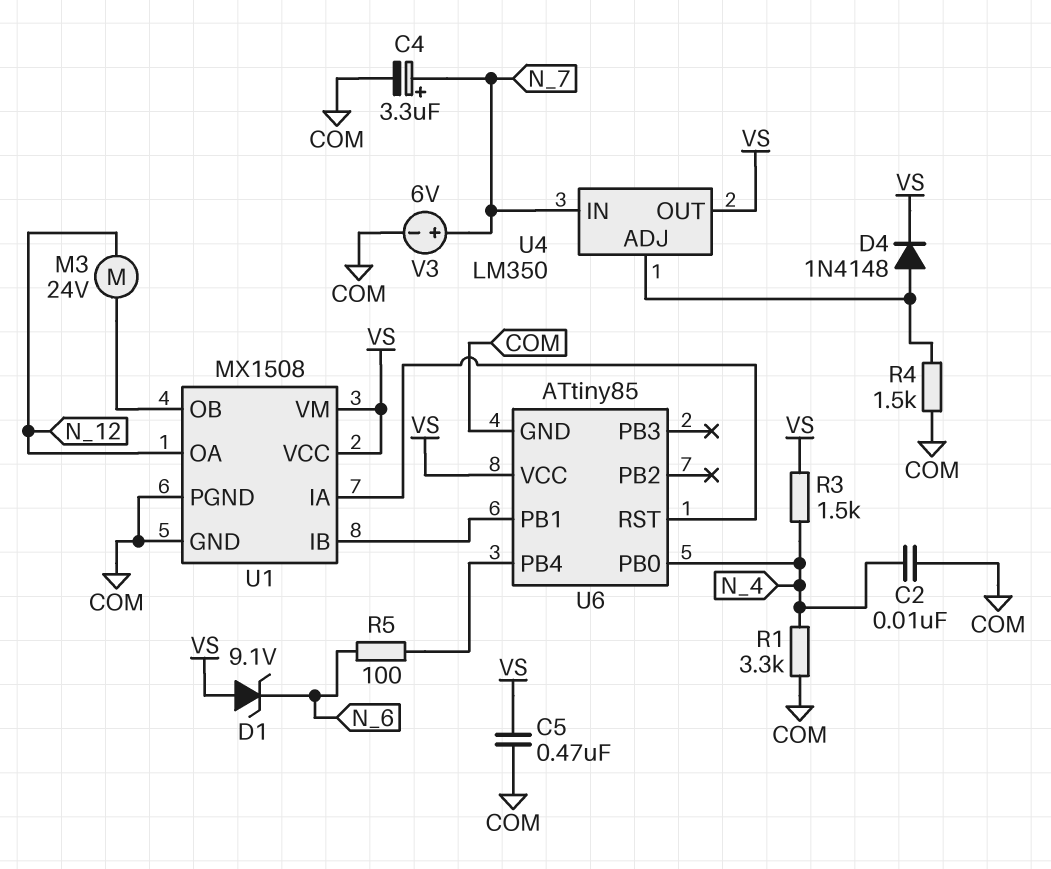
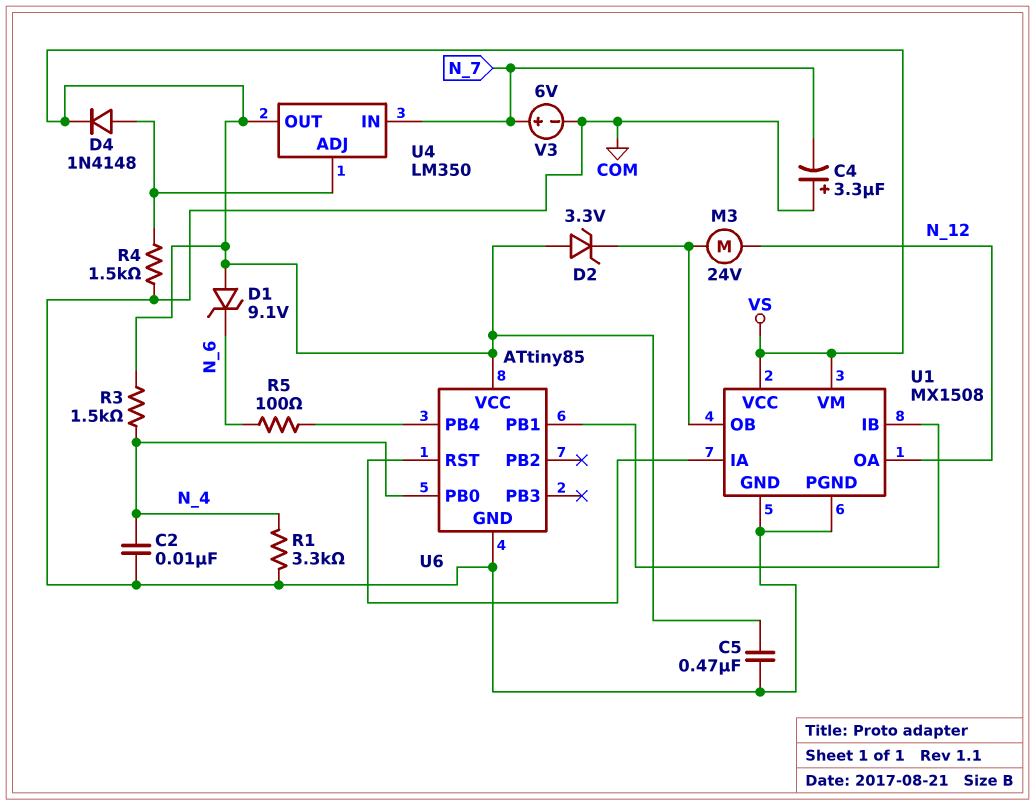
C4: 3.3uF (plus N_7, minus COM) -> 3.3uF (plus COM, minus N_7)
D2: none -> zener 3.3V (A VS, K U1/OB)

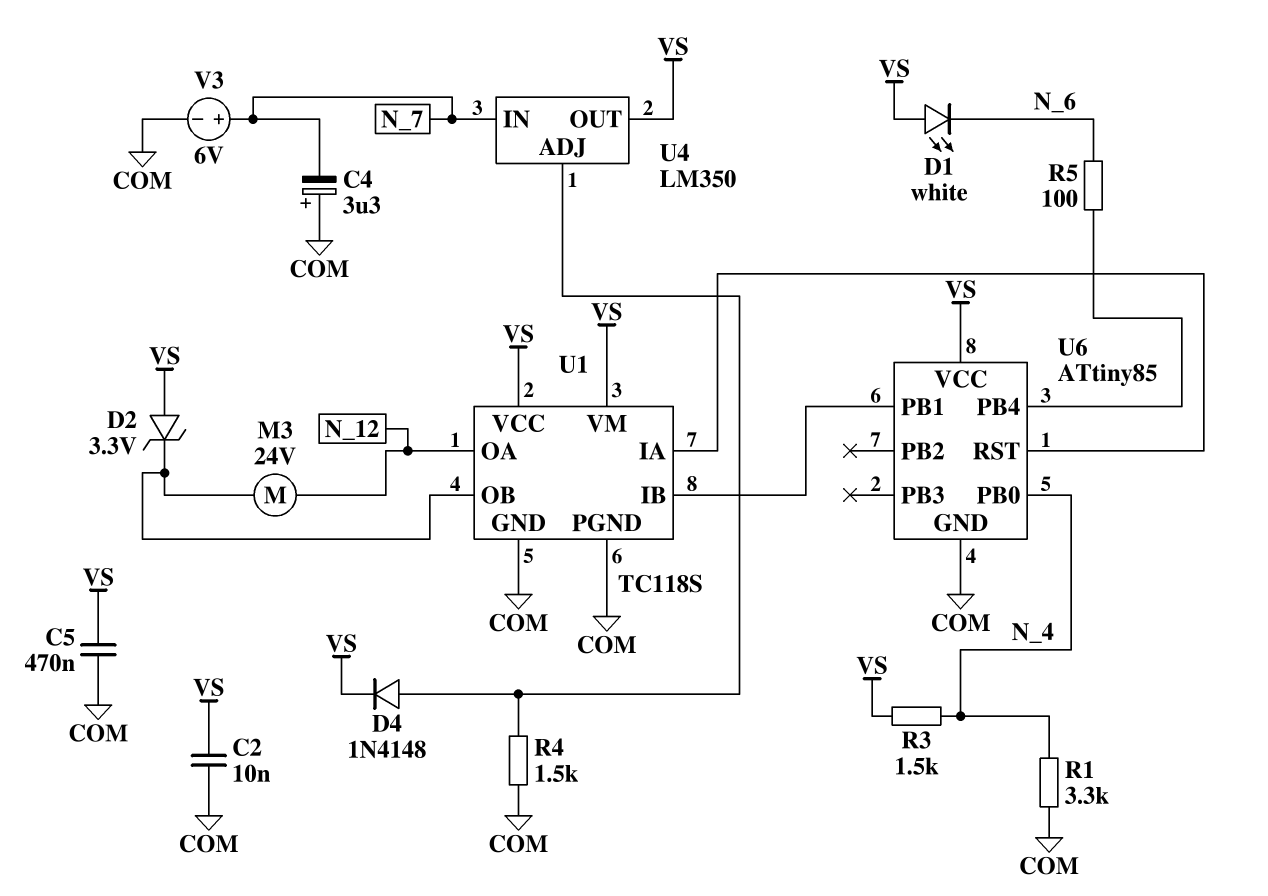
C2: 10nF (COM, N_4) -> 10nF (COM, VS)
D1: zener 9.1V (A VS, K N_6) -> LED white (A VS, K N_6)
U1: MX1508 -> TC118S

